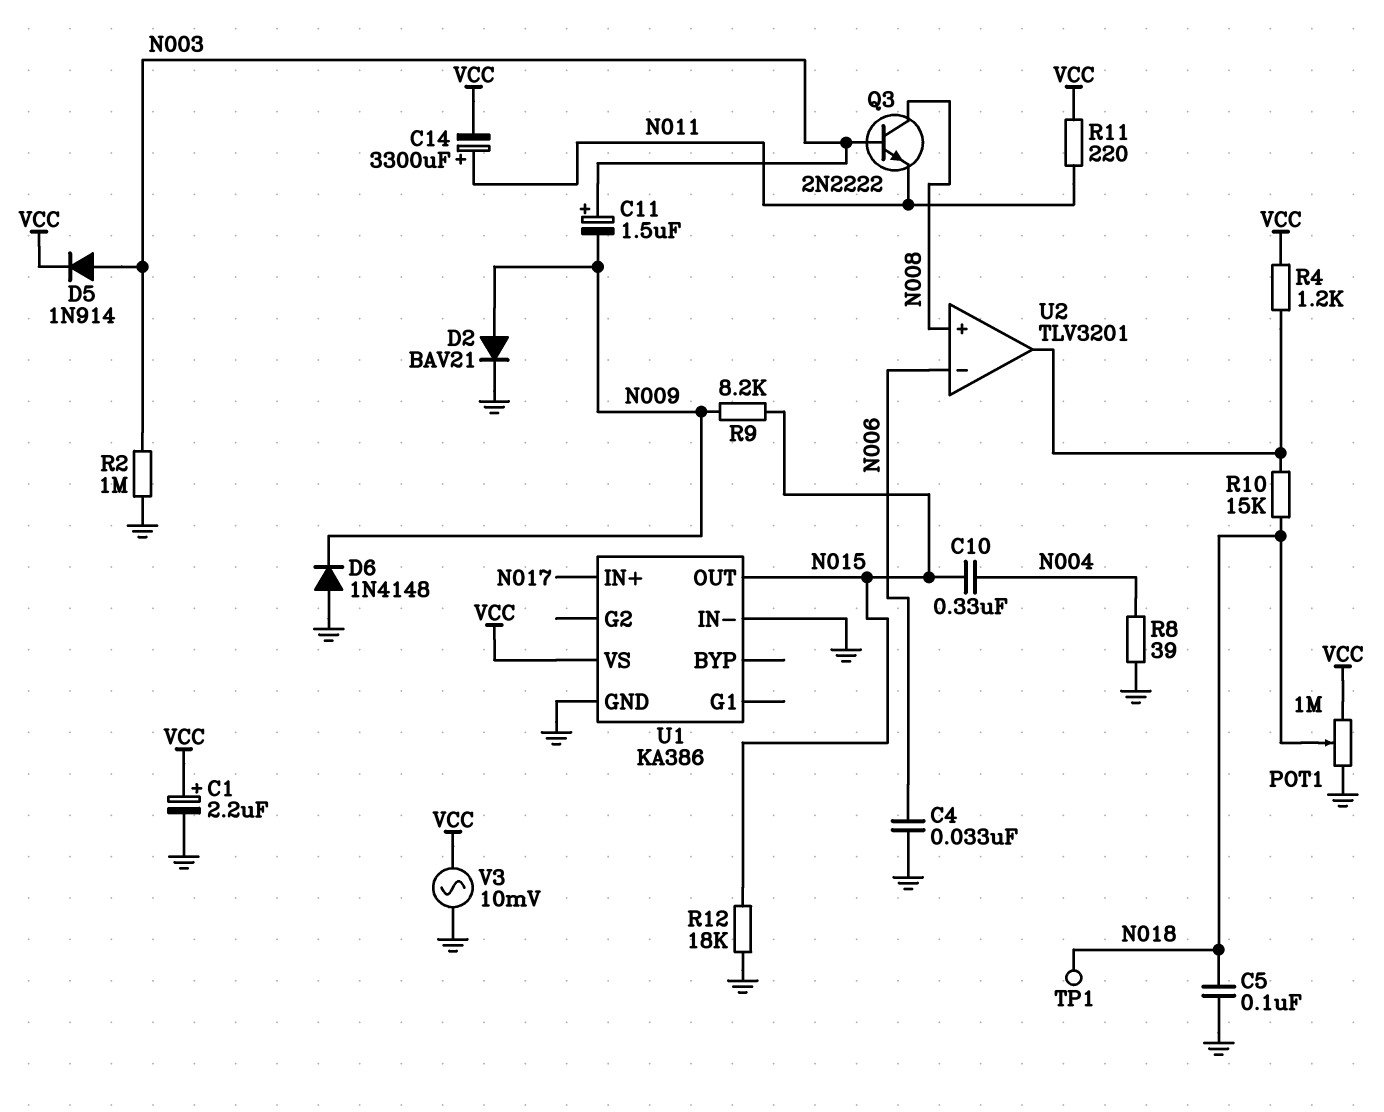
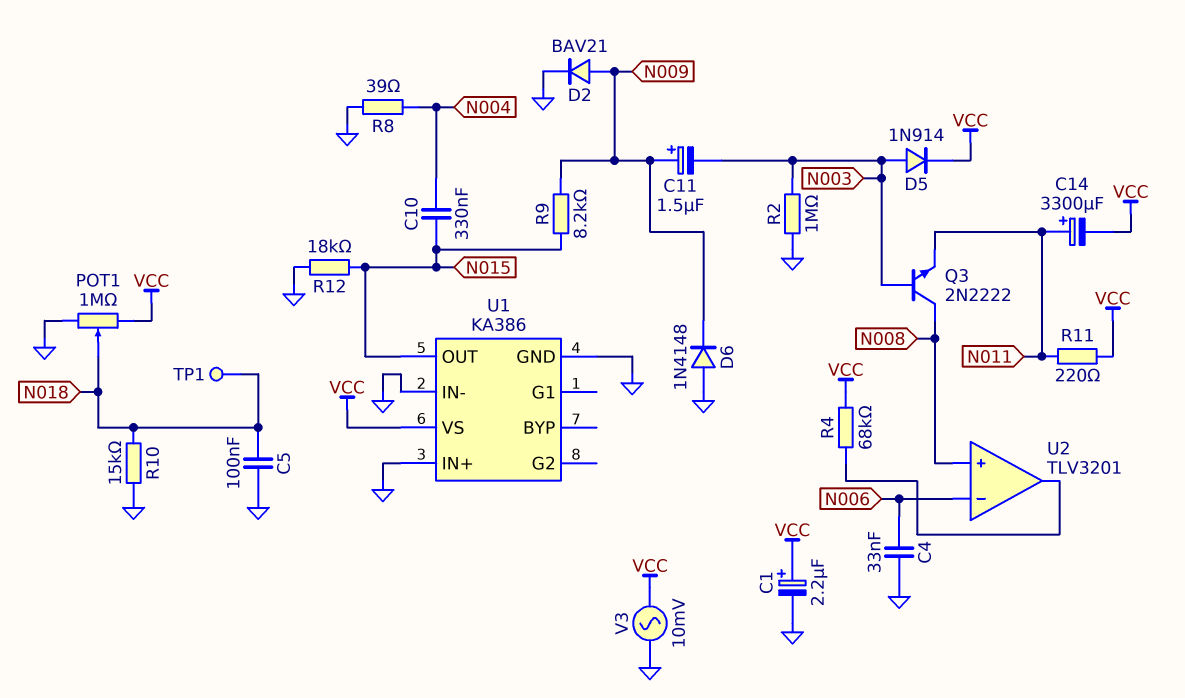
C11: 1.5uF (plus N003, minus N009) -> 1.5uF (plus N009, minus N003)
R4: 1.2k (U2/out, VCC) -> 68k (U2/out, VCC)
R10: 15k (N018, U2/out) -> 15k (GND, N018)
U1 pin IN+: N017 -> GND

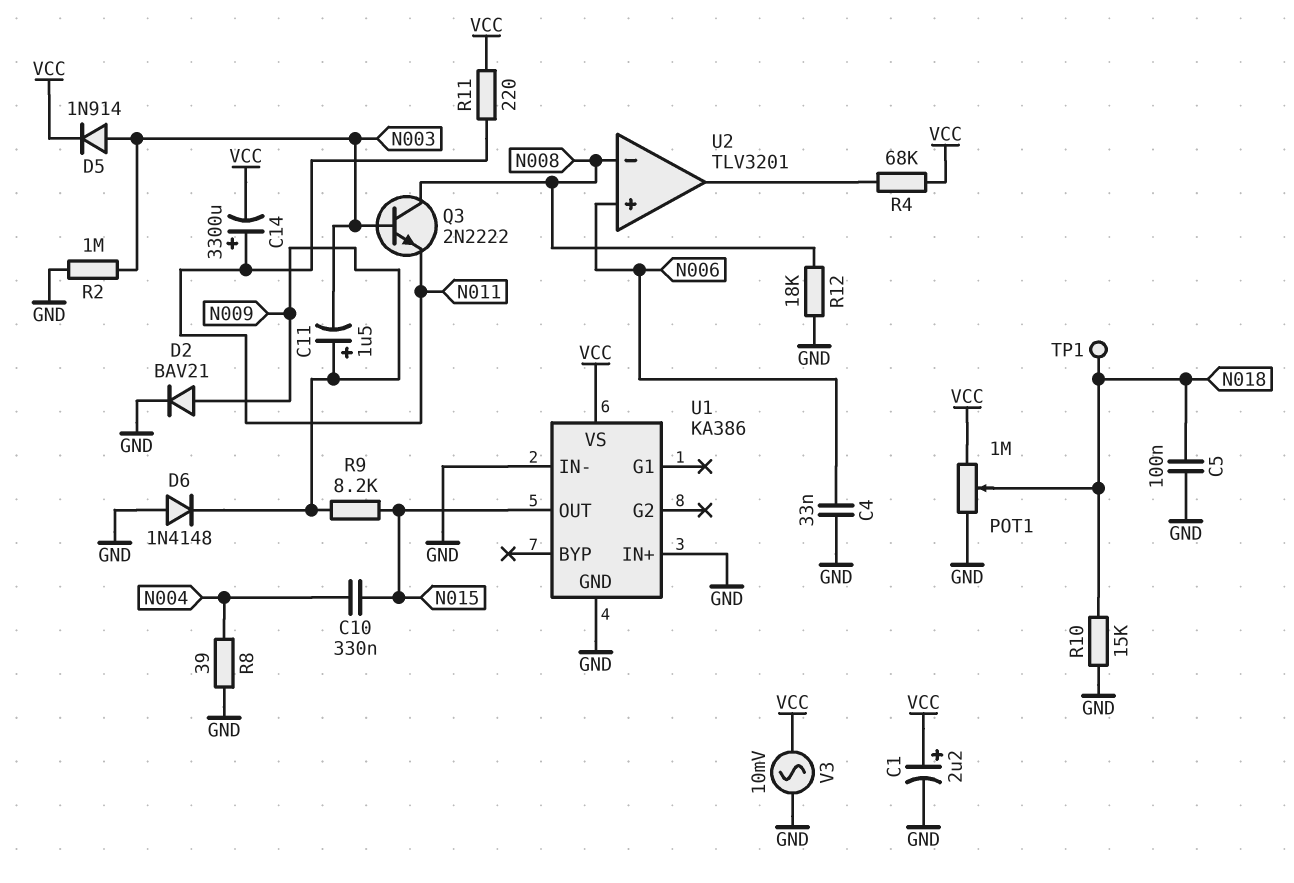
R12: 18k (GND, N015) -> 18k (GND, N008)
U2 pin in+: N008 -> N006
U2 pin in-: N006 -> N008

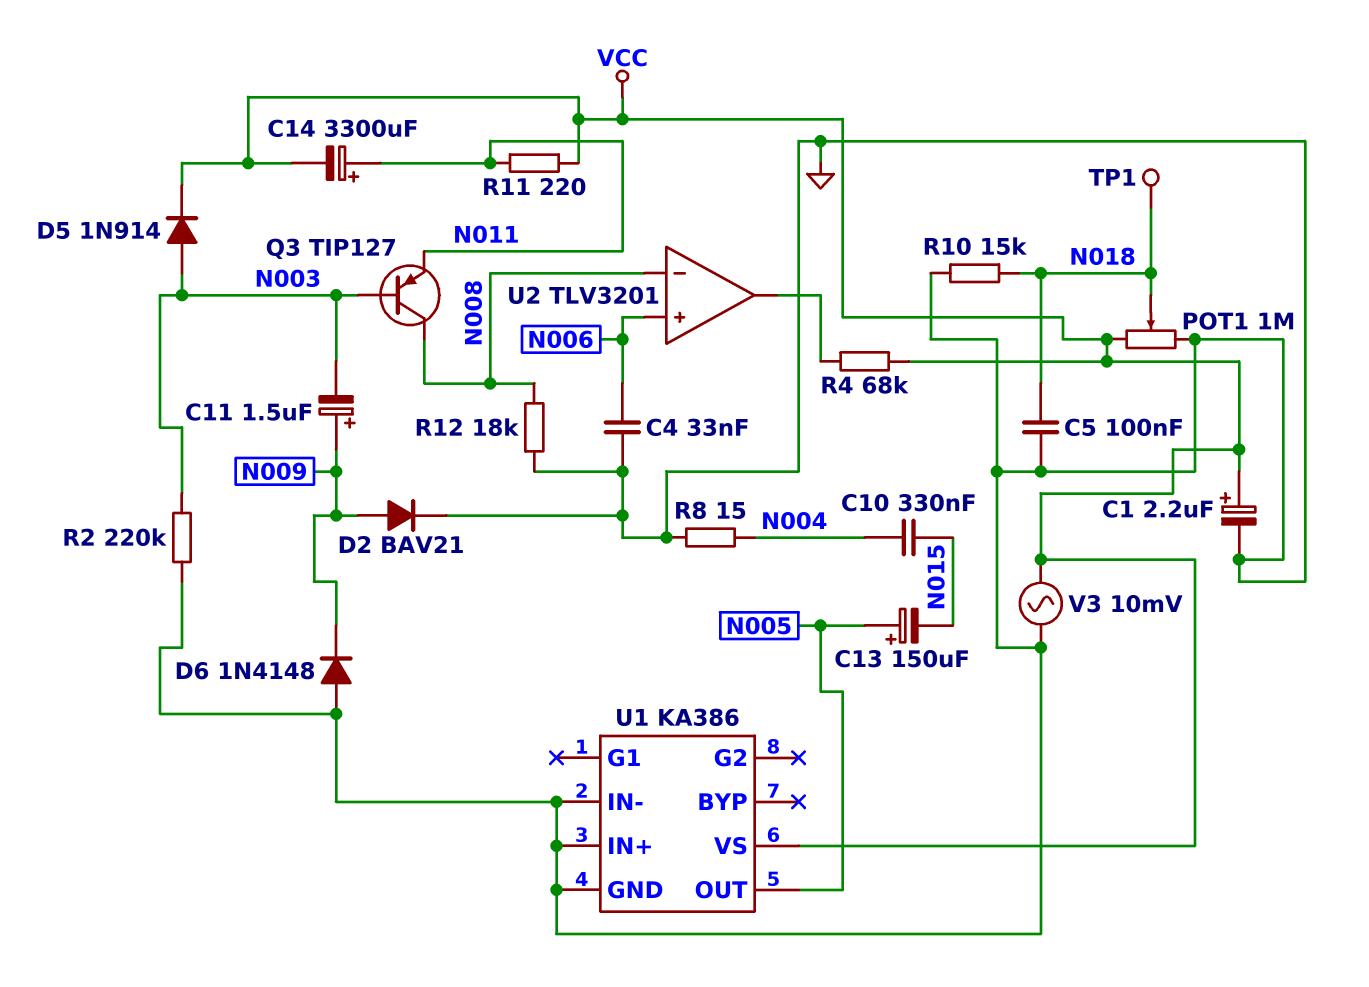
C13: none -> 150uF (plus N005, minus N015)
Q3: NPN 2N2222 (B N003, C N008, E N011) -> PNP TIP127 (B N003, C N008, E N011)
R2: 1M (GND, N003) -> 220k (GND, N003)
R8: 39 (GND, N004) -> 15 (GND, N004)
R9: 8.2k (N009, N015) -> none
U1 pin OUT: N015 -> N005

